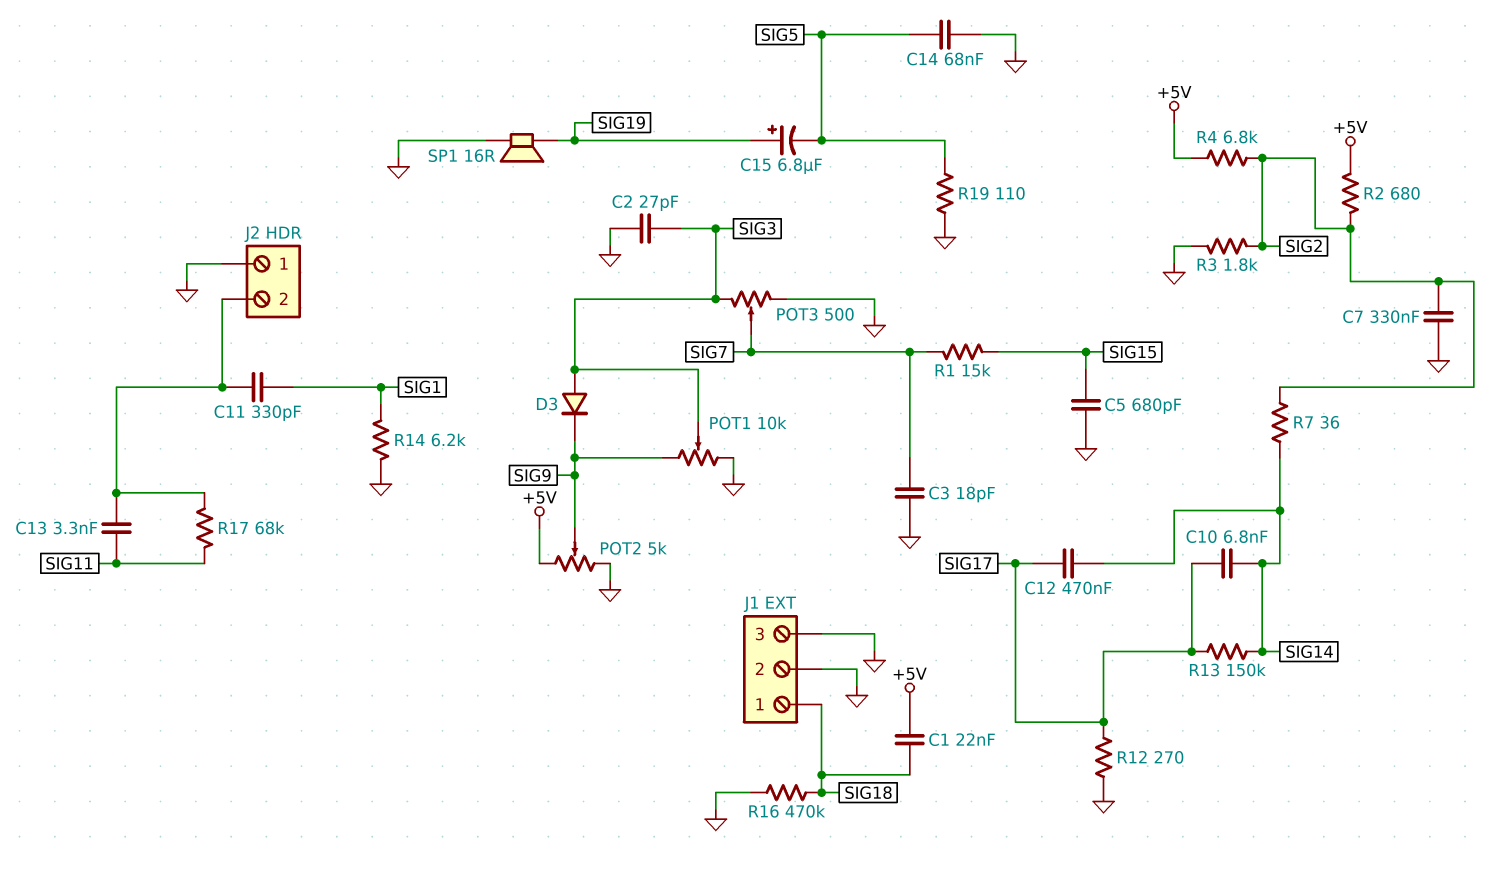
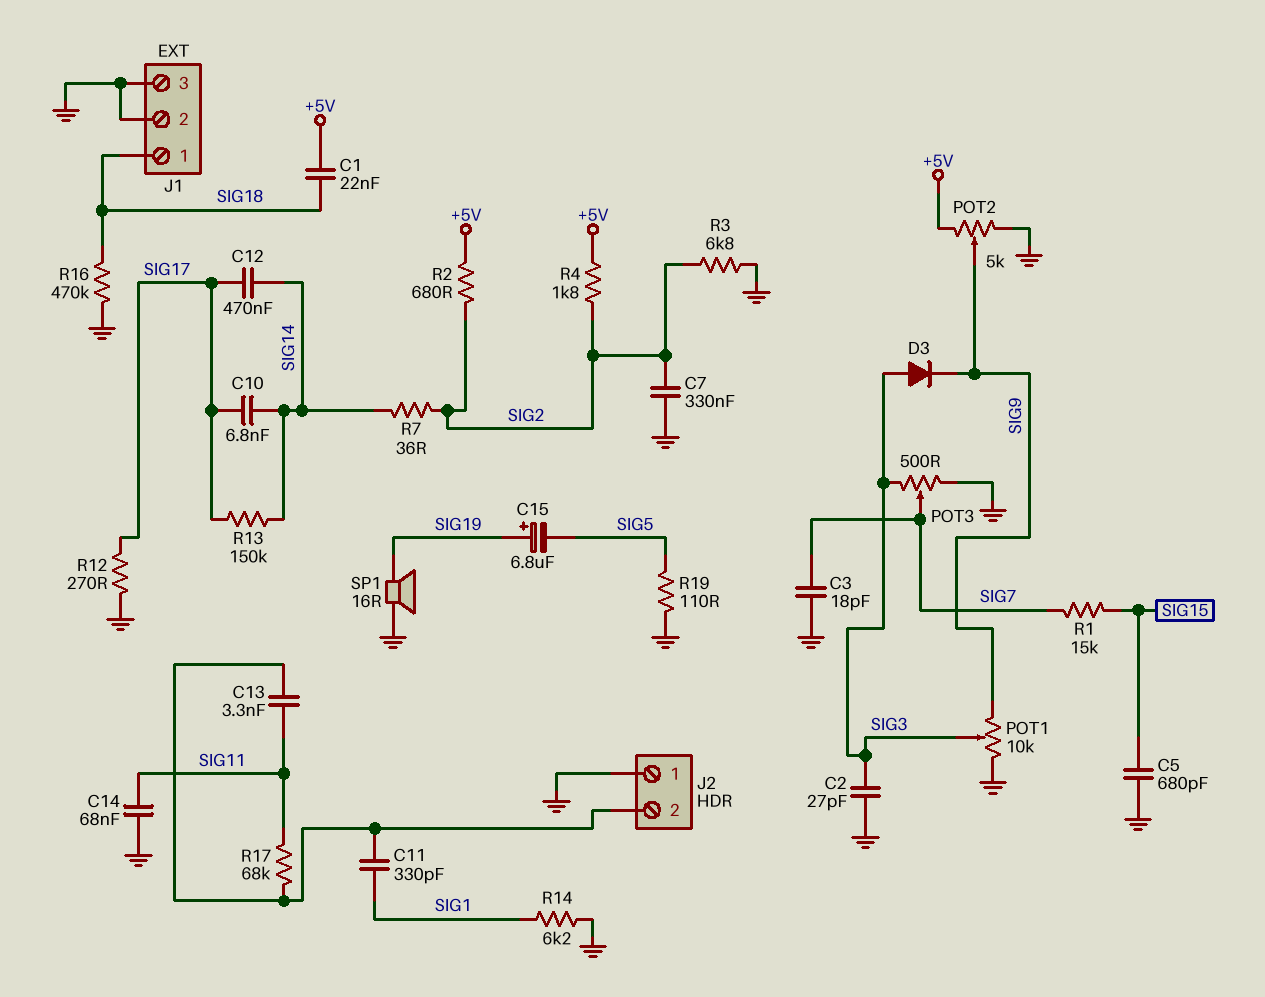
C14: 68nF (GND, SIG5) -> 68nF (GND, SIG11)
R3: 1.8k (GND, SIG2) -> 6.8k (GND, SIG2)
R4: 6.8k (+5V, SIG2) -> 1.8k (+5V, SIG2)

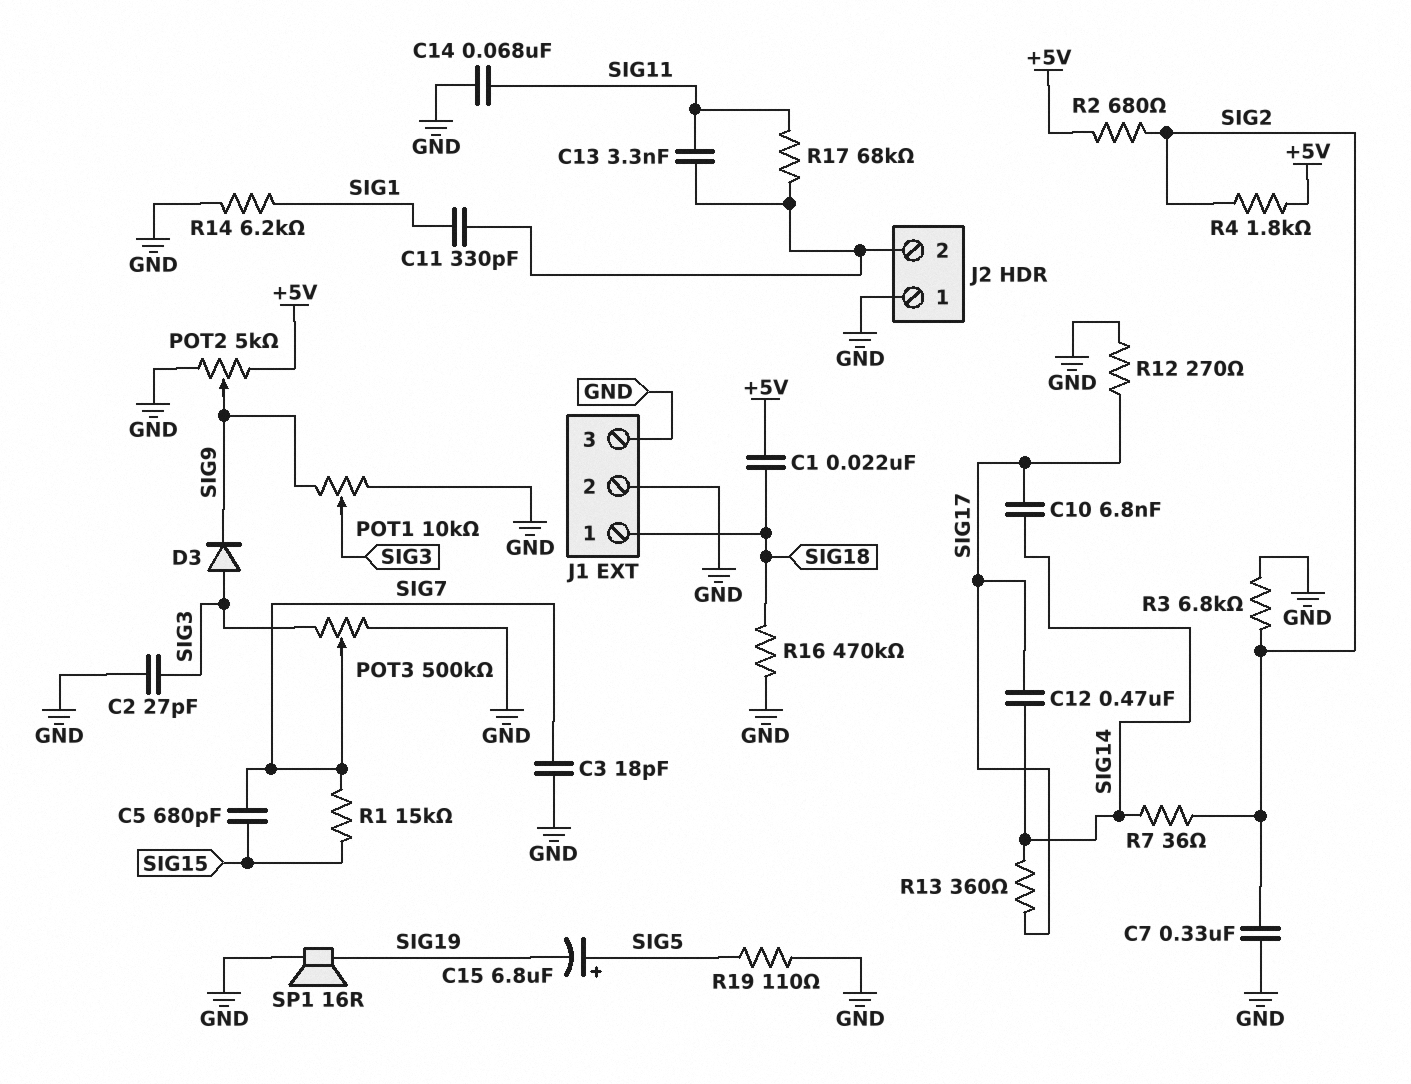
C5: 680pF (GND, SIG15) -> 680pF (SIG7, SIG15)
C15: 6.8uF (plus SIG19, minus SIG5) -> 6.8uF (plus SIG5, minus SIG19)
POT3: 500 (GND, SIG3, wiper SIG7) -> 500k (GND, SIG3, wiper SIG7)
R13: 150k (SIG14, SIG17) -> 360 (SIG14, SIG17)

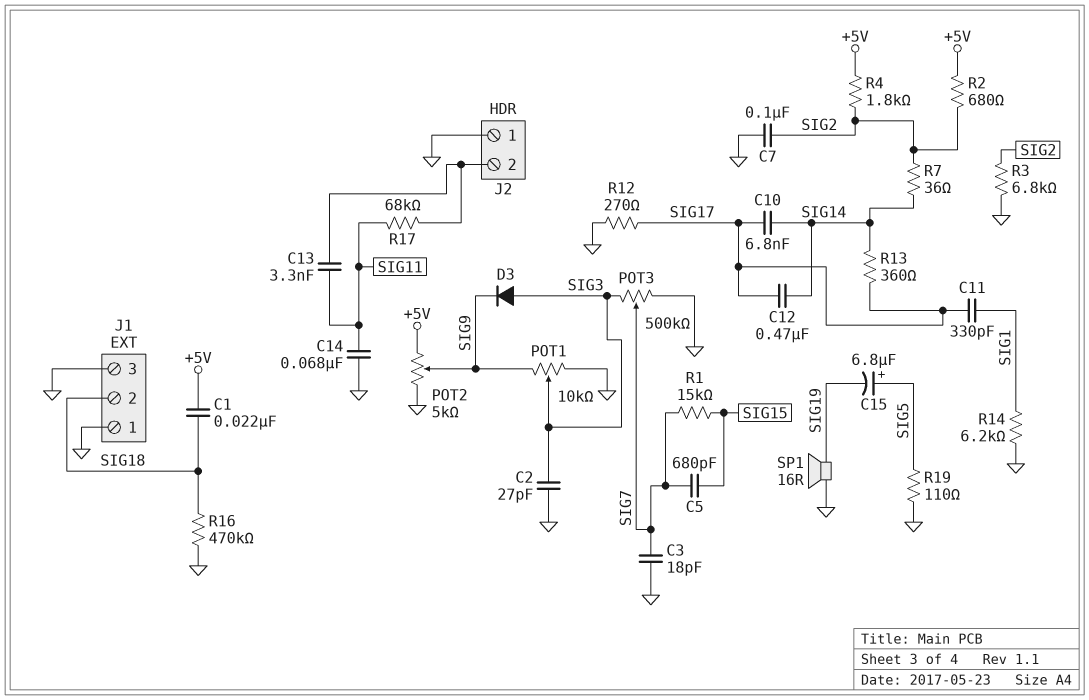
C7: 330nF (GND, SIG2) -> 100nF (GND, SIG2)
C11: 330pF (J2/2, SIG1) -> 330pF (SIG1, SIG17)
J1 pin 1: SIG18 -> GND
J1 pin 2: GND -> SIG18

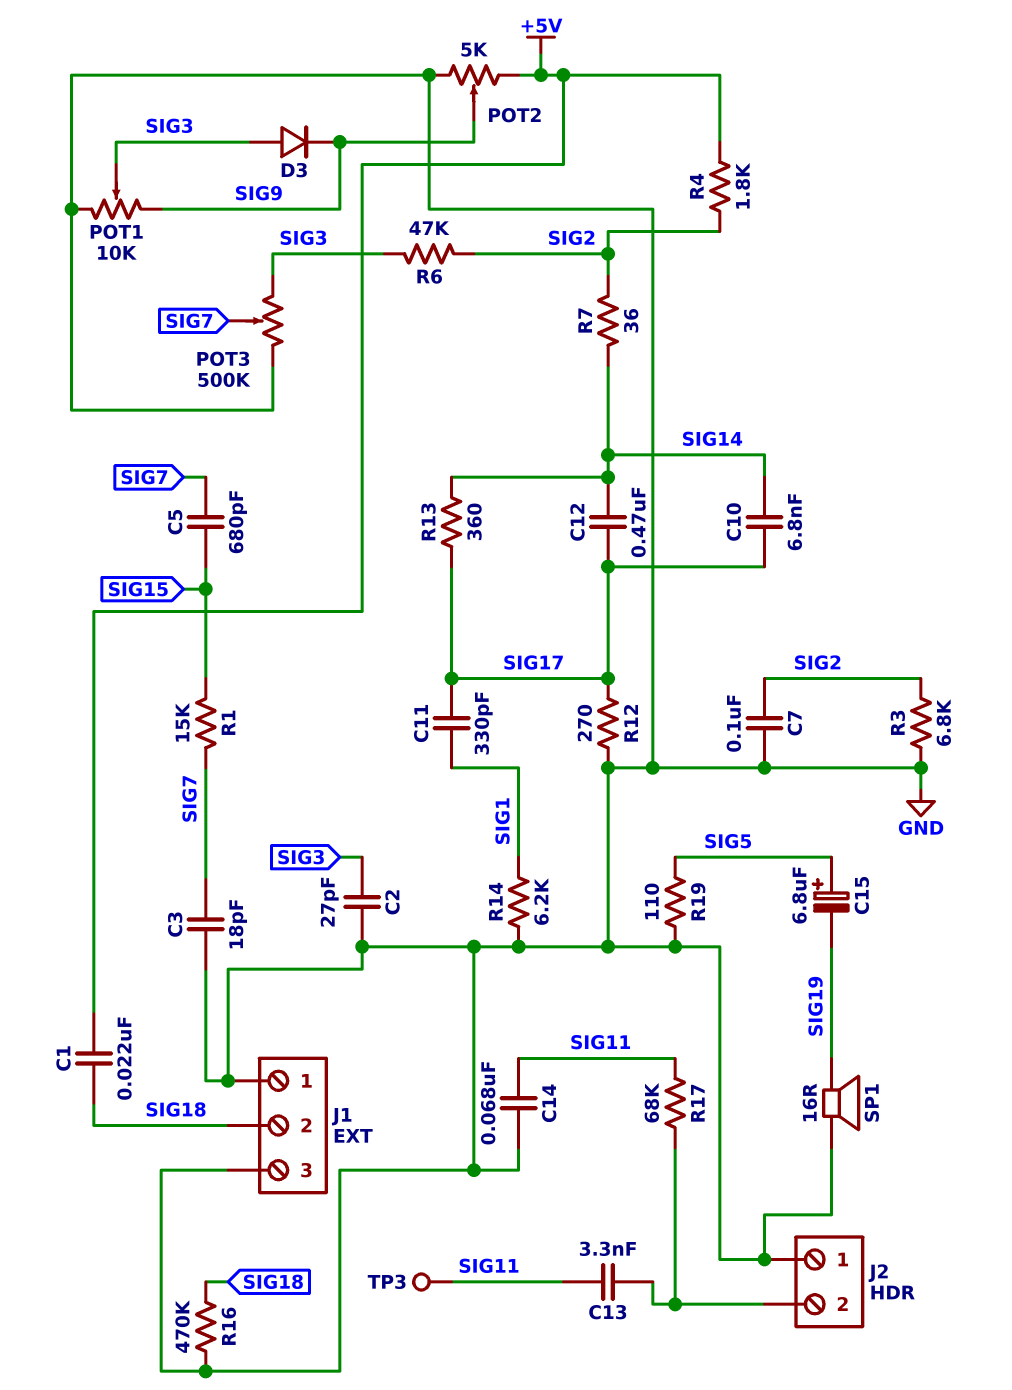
R2: 680 (+5V, SIG2) -> none
R6: none -> 47k (SIG2, SIG3)
TP3: none -> test point (SIG11)

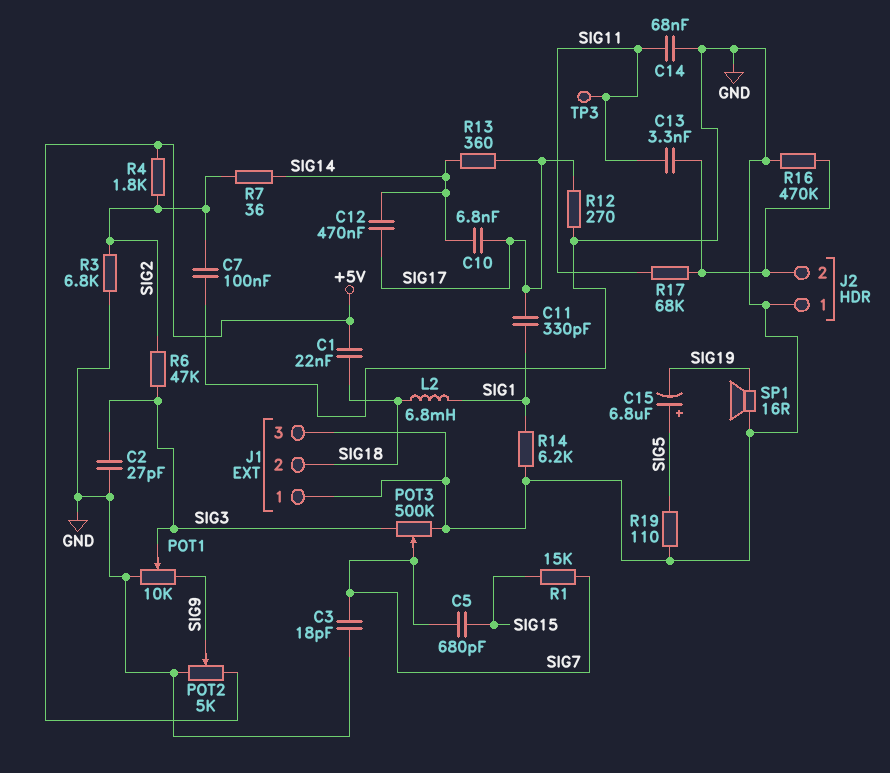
D3: diode (A SIG3, K SIG9) -> none
L2: none -> 6.8mH (SIG1, SIG18)
R16: 470k (GND, SIG18) -> 470k (GND, J2/2)

